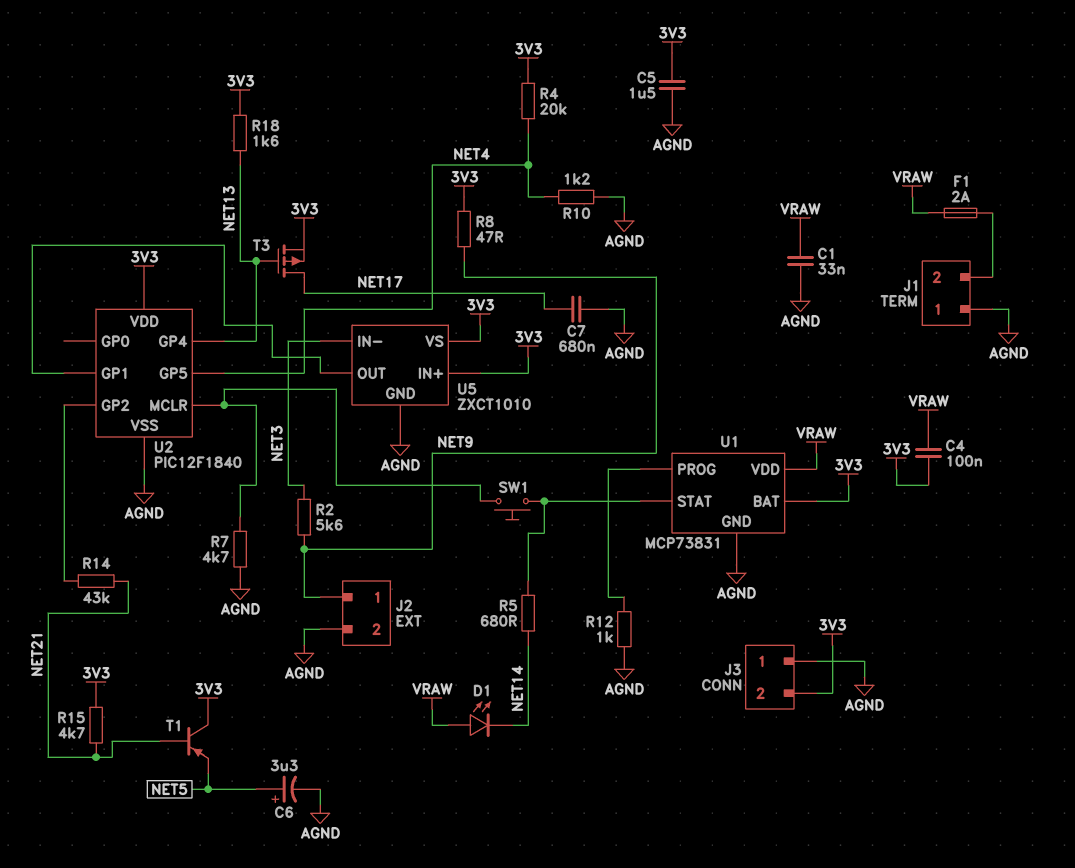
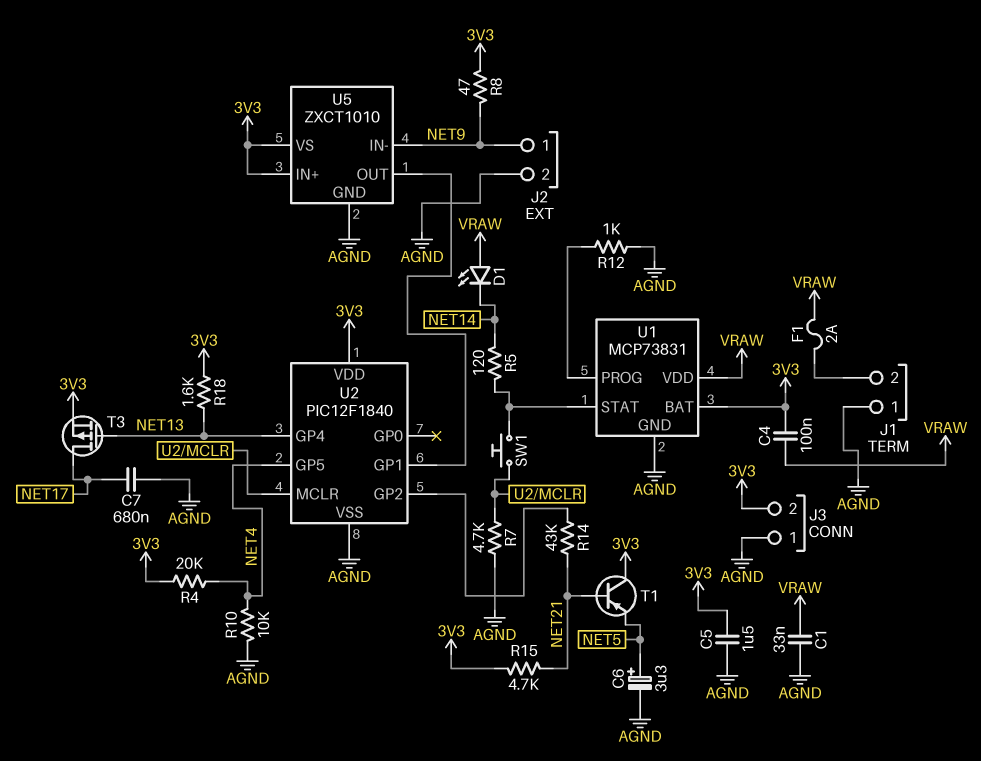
R2: 5.6k (NET3, NET9) -> none
R5: 680 (NET14, U1/STAT) -> 120 (NET14, U1/STAT)
R10: 1.2k (AGND, NET4) -> 10k (AGND, NET4)
U5 pin IN-: NET3 -> NET9

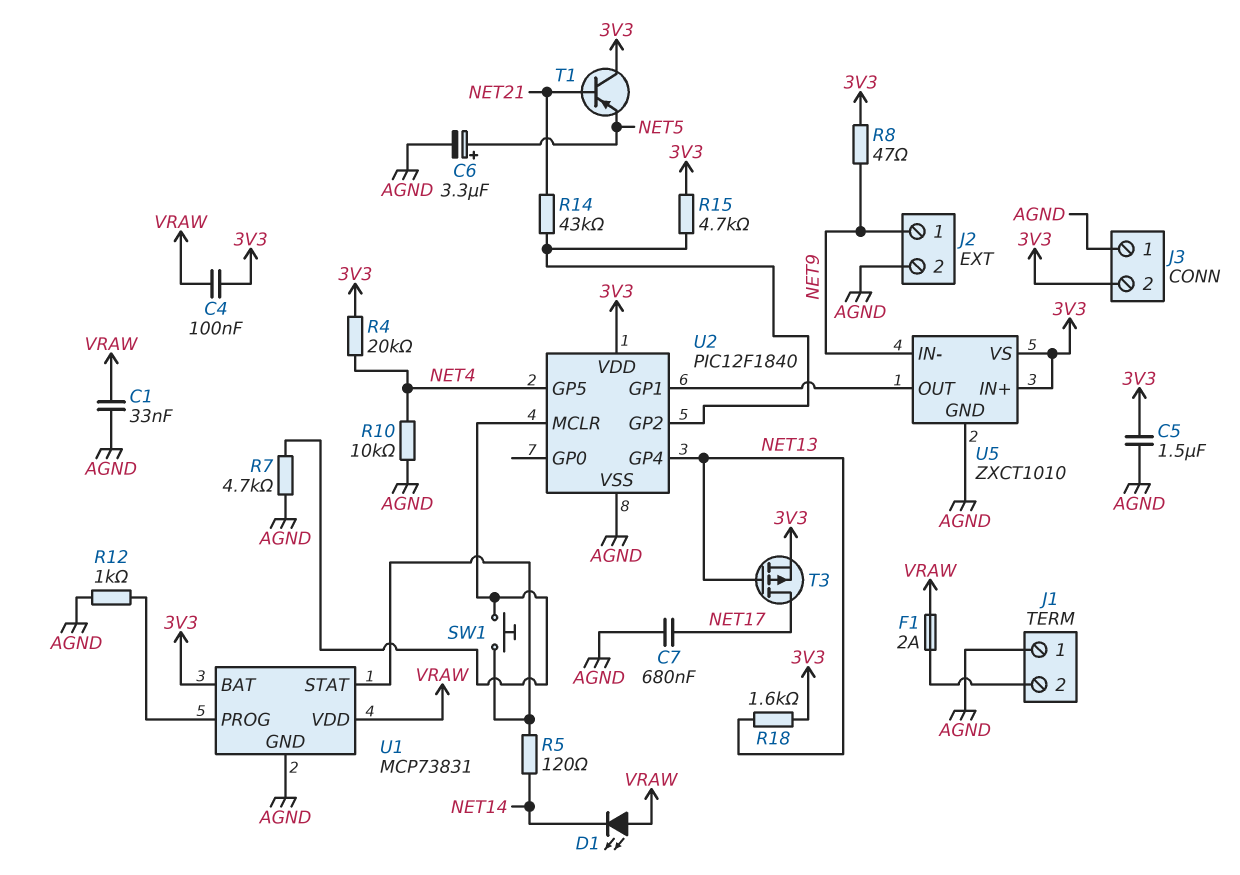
R15: 4.7k (3V3, NET21) -> 4.7k (3V3, U2/GP2)

